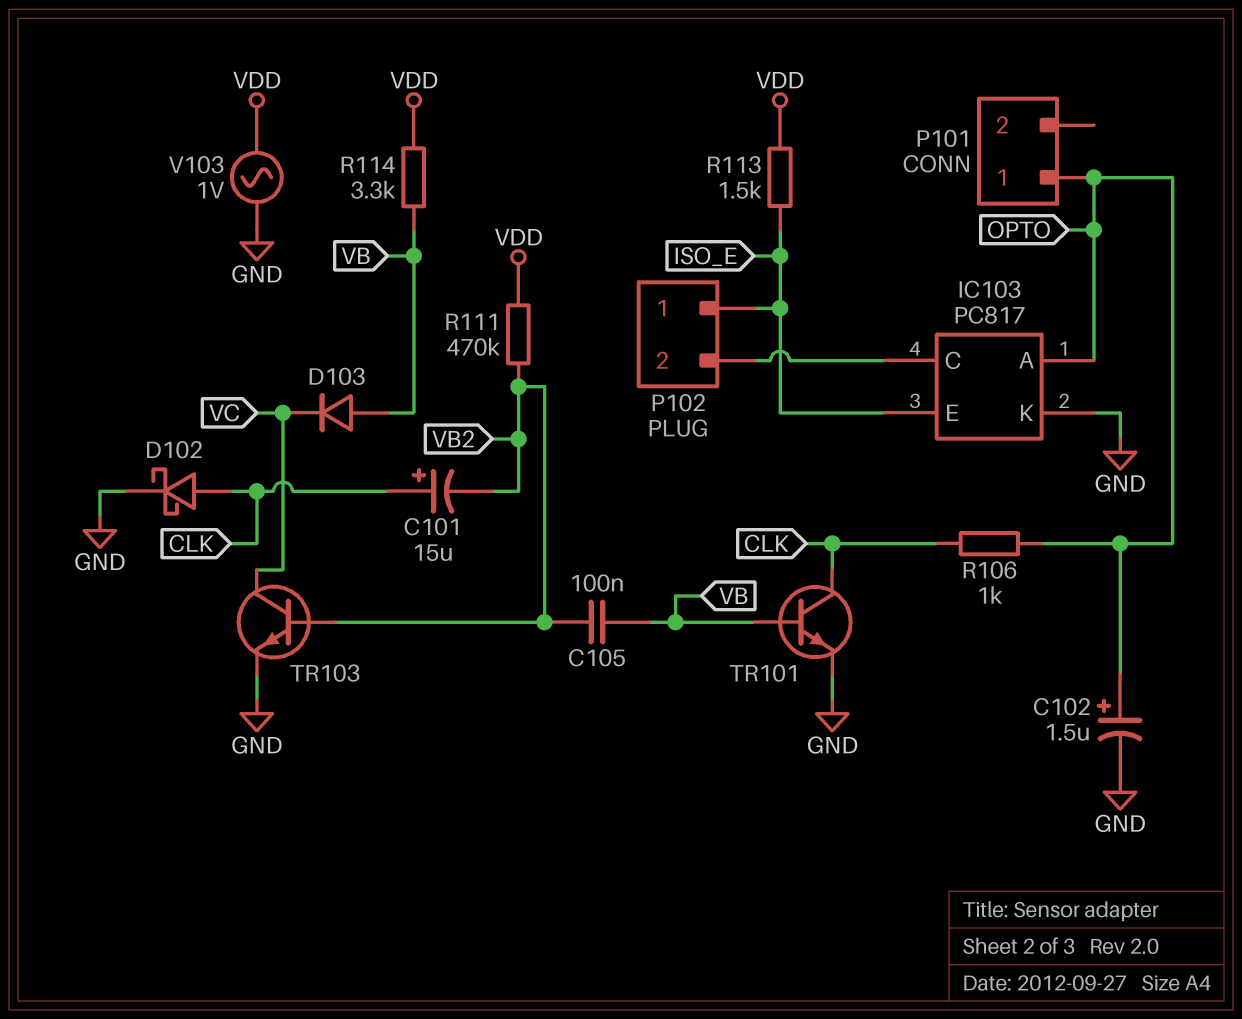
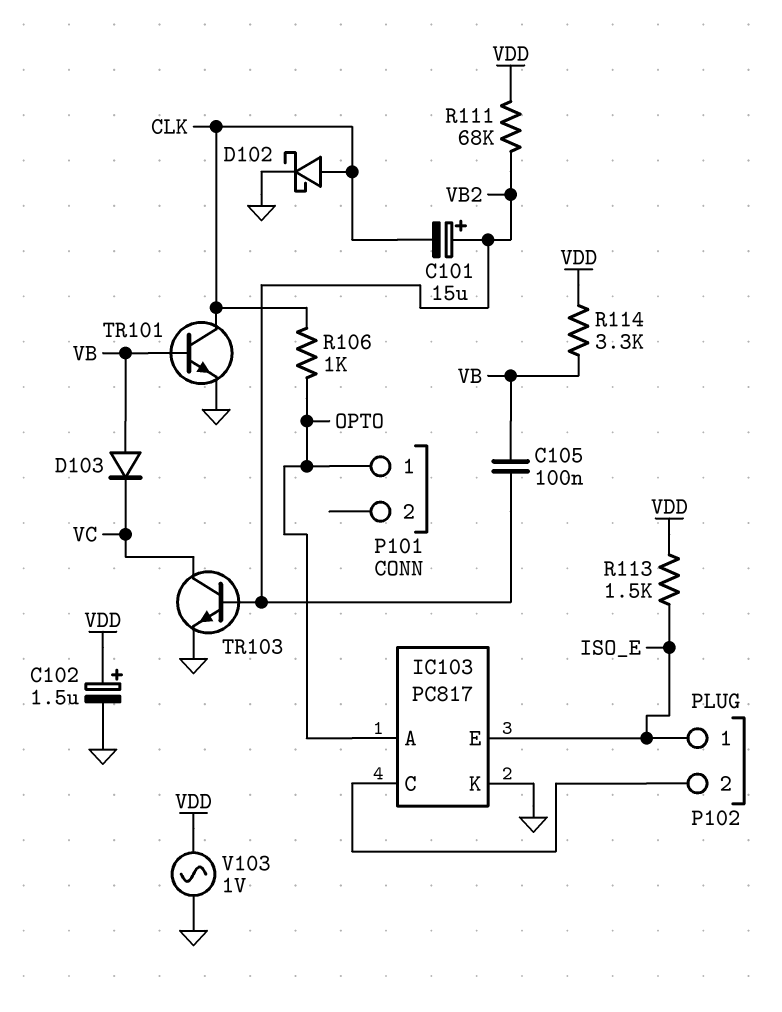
C101: 15uF (plus CLK, minus VB2) -> 15uF (plus VB2, minus CLK)
C102: 1.5uF (plus OPTO, minus GND) -> 1.5uF (plus VDD, minus GND)
R111: 470k (VB2, VDD) -> 68k (VB2, VDD)

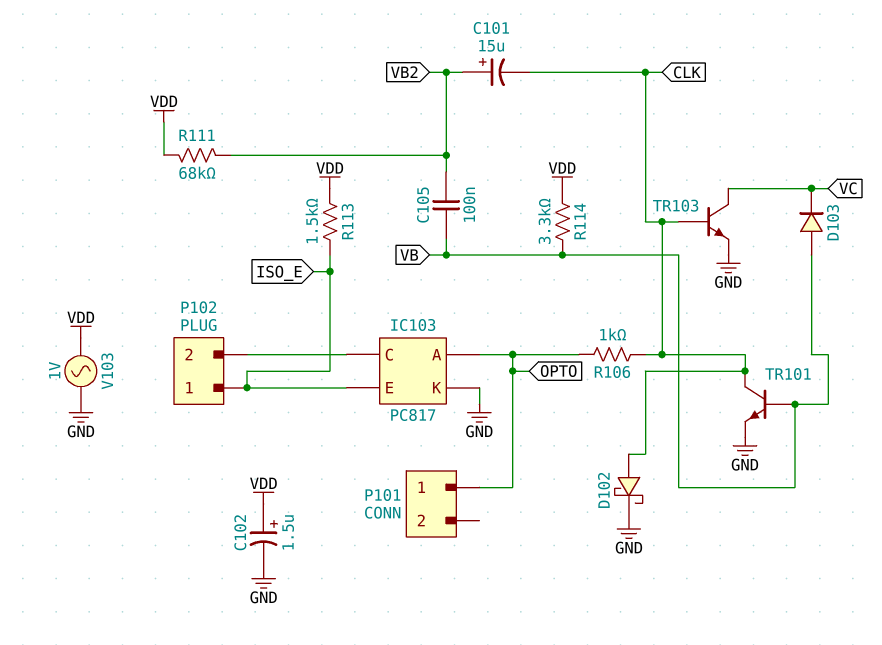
TR103: NPN (B VB2, C VC, E GND) -> NPN (B CLK, C VC, E GND)

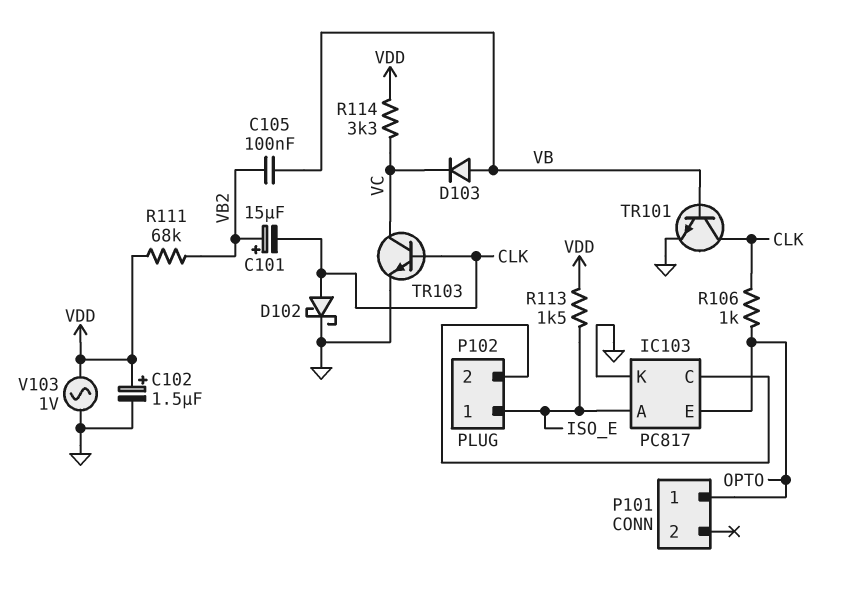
IC103 pin A: OPTO -> ISO_E
IC103 pin E: ISO_E -> OPTO
R114: 3.3k (VB, VDD) -> 3.3k (VC, VDD)

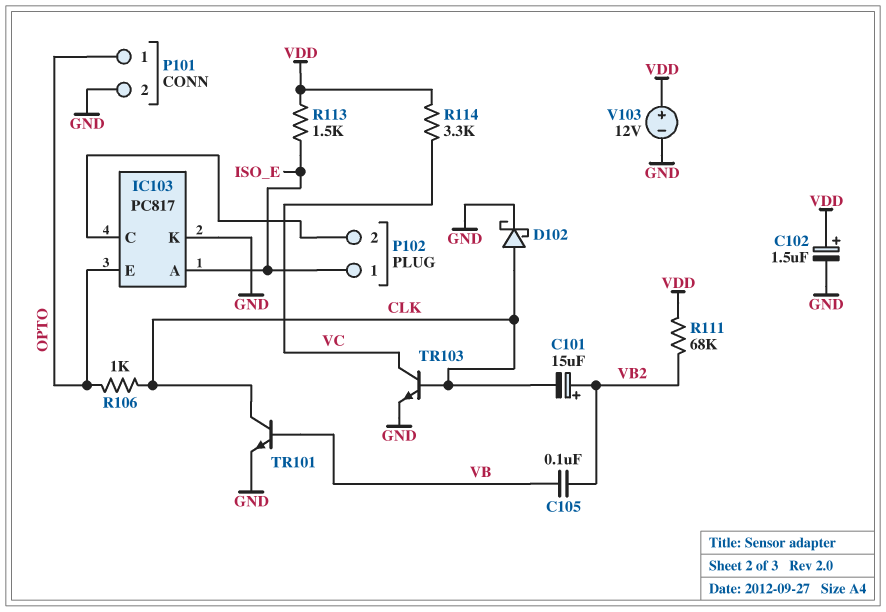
D103: diode (A VB, K VC) -> none
P101 pin 2: none -> GND
V103: AC 1V (GND, VDD) -> 12V (plus VDD, minus GND)

